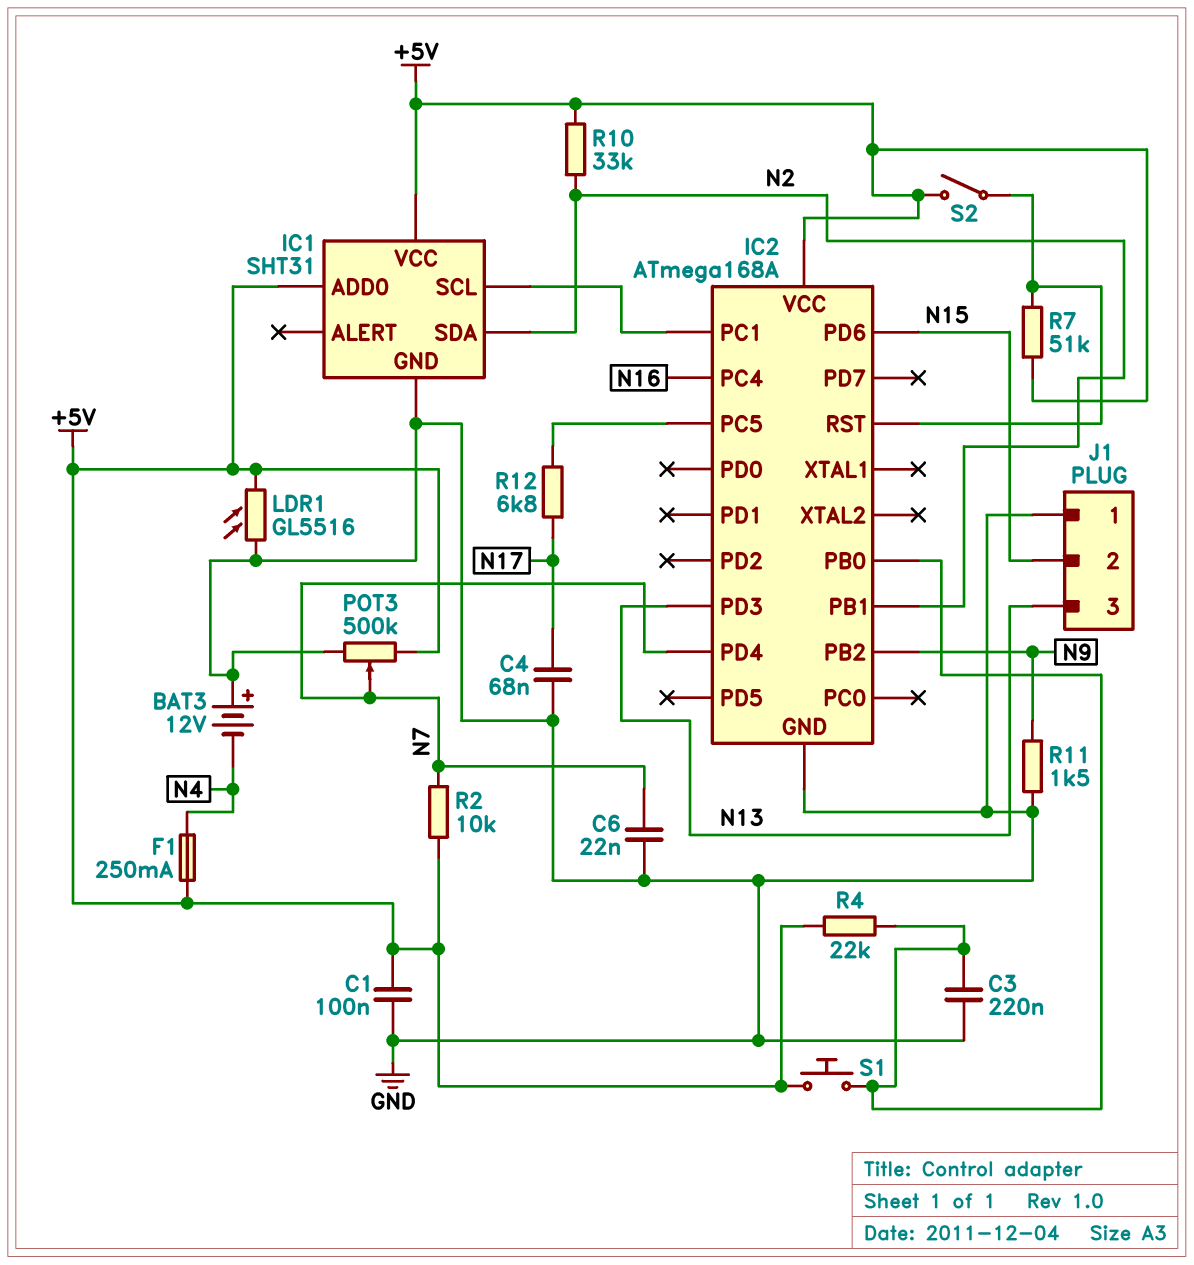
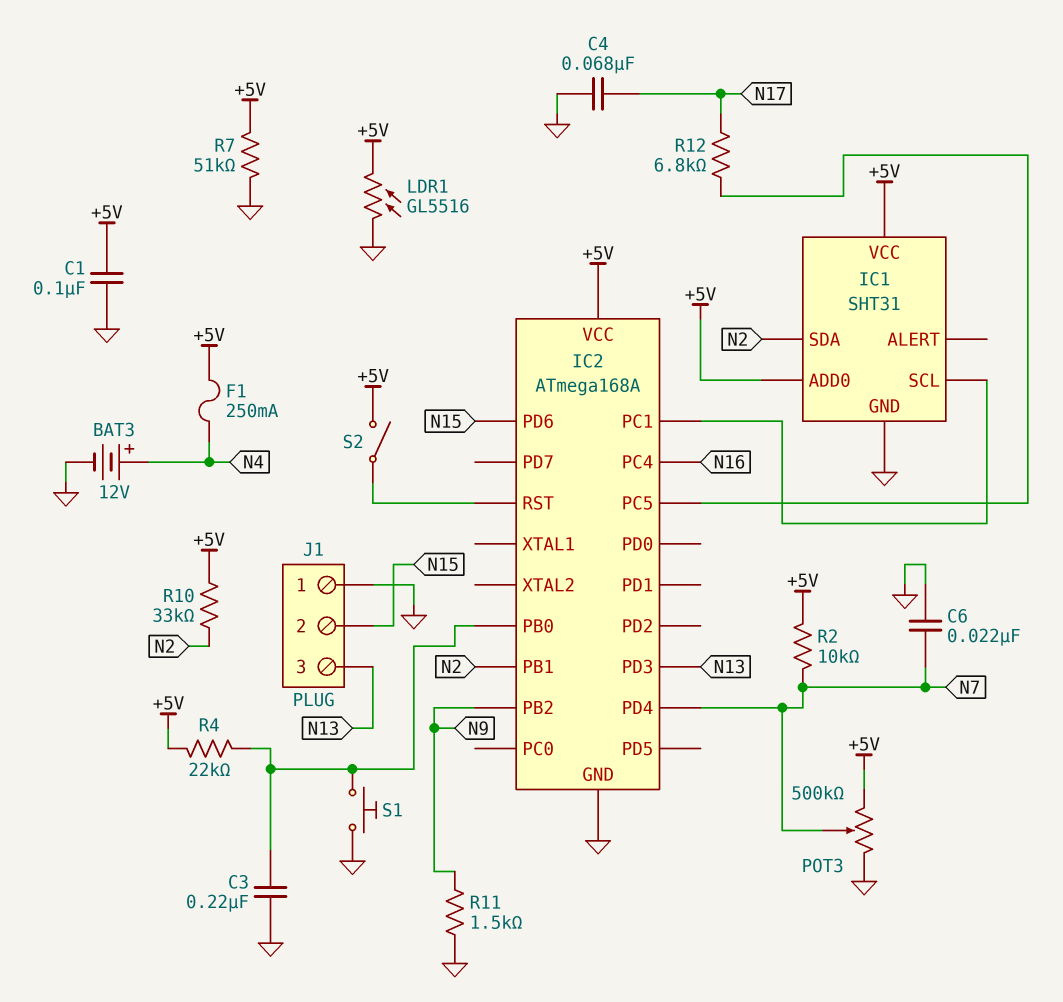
BAT3: 12V (plus GND, minus N4) -> 12V (plus N4, minus GND)
R7: 51k (+5V, IC2/RST) -> 51k (+5V, GND)
S1: button (+5V, IC2/PB0) -> button (GND, IC2/PB0)

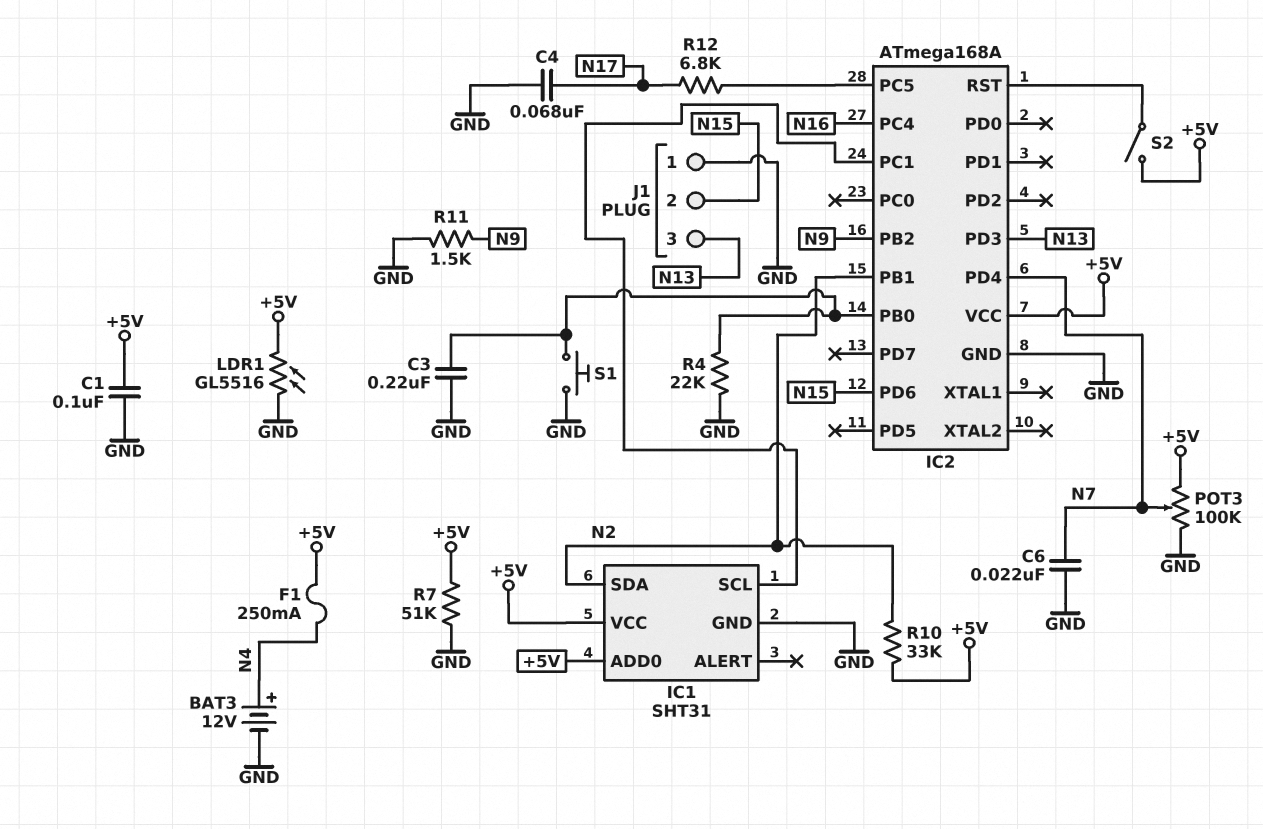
POT3: 500k (+5V, GND, wiper N7) -> 100k (+5V, GND, wiper N7)
R2: 10k (+5V, N7) -> none
R4: 22k (+5V, IC2/PB0) -> 22k (GND, IC2/PB0)

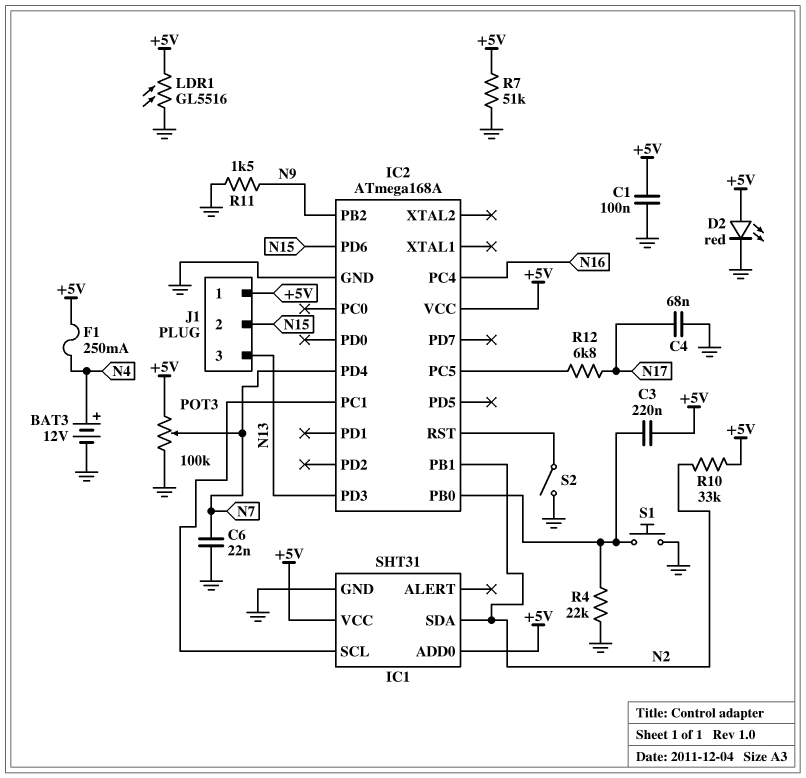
C3: 220nF (GND, IC2/PB0) -> 220nF (+5V, IC2/PB0)
D2: none -> LED red (A +5V, K GND)
J1 pin 1: GND -> +5V
S2: switch (+5V, IC2/RST) -> switch (GND, IC2/RST)

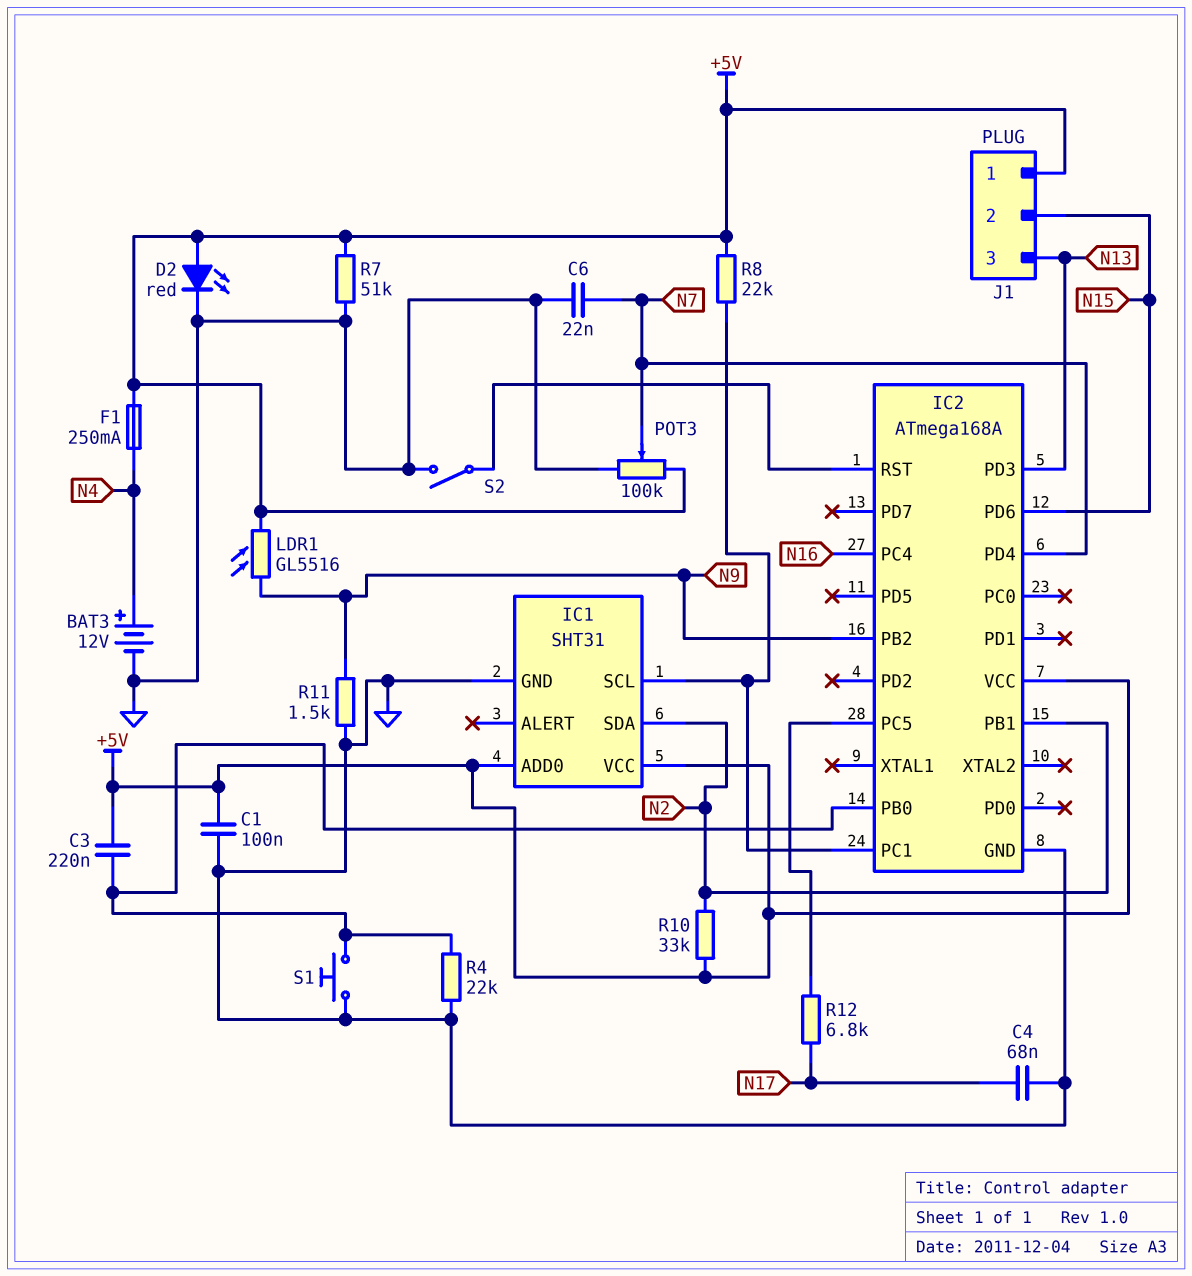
LDR1: GL5516 (+5V, GND) -> GL5516 (+5V, N9)
R8: none -> 22k (+5V, IC1/SCL)

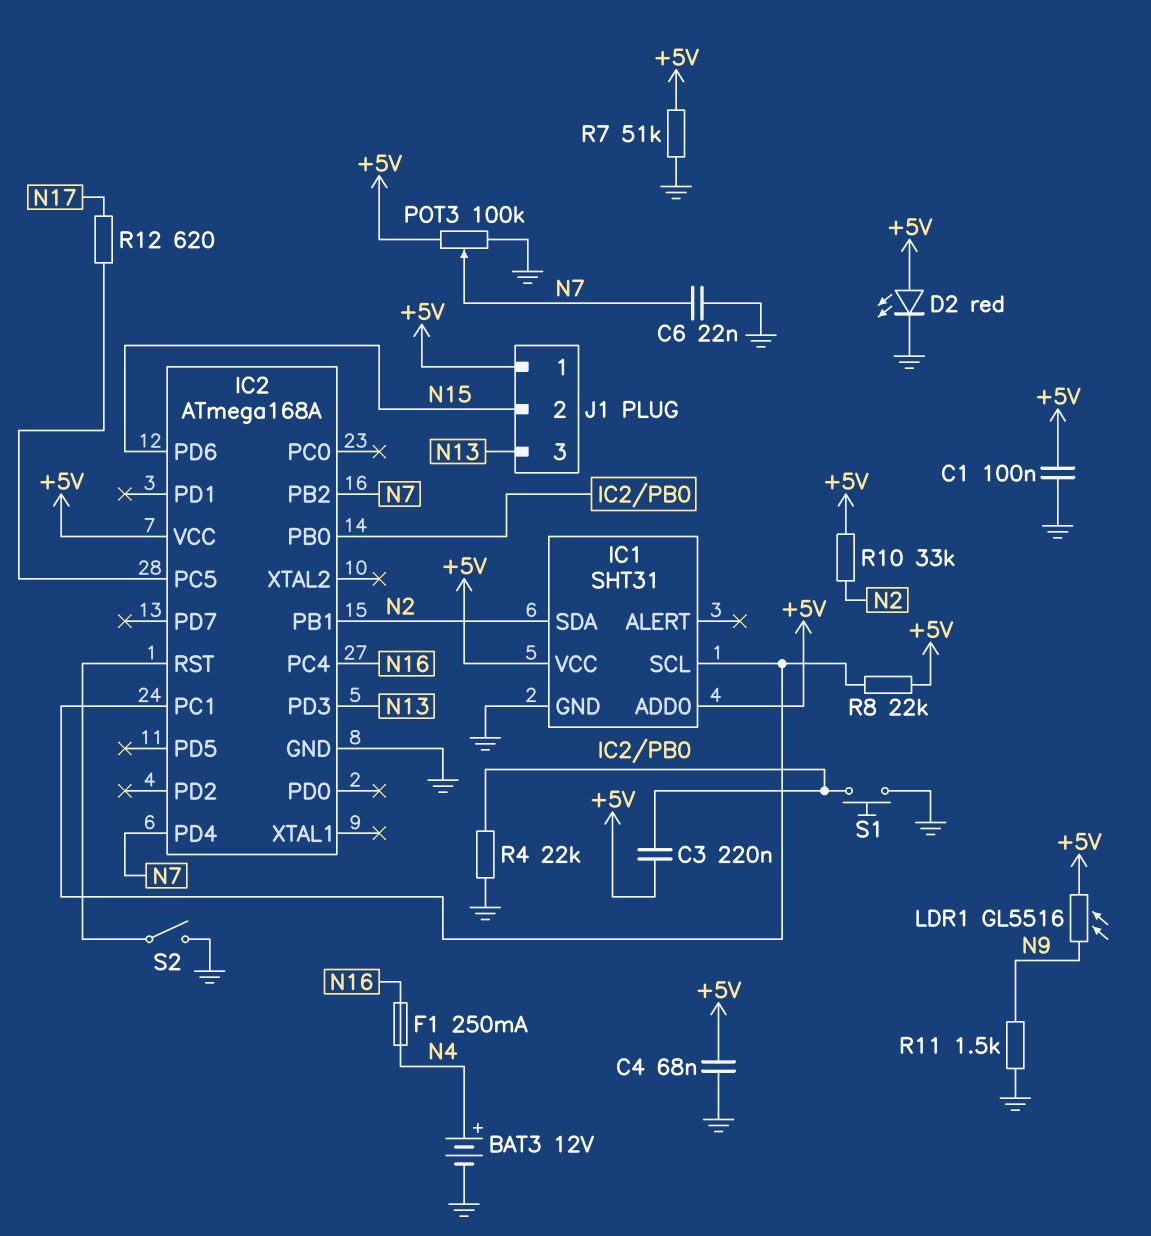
C4: 68nF (GND, N17) -> 68nF (+5V, GND)
F1: 250mA (+5V, N4) -> 250mA (N4, N16)
IC2 pin PB2: N9 -> N7
R12: 6.8k (IC2/PC5, N17) -> 620 (IC2/PC5, N17)

